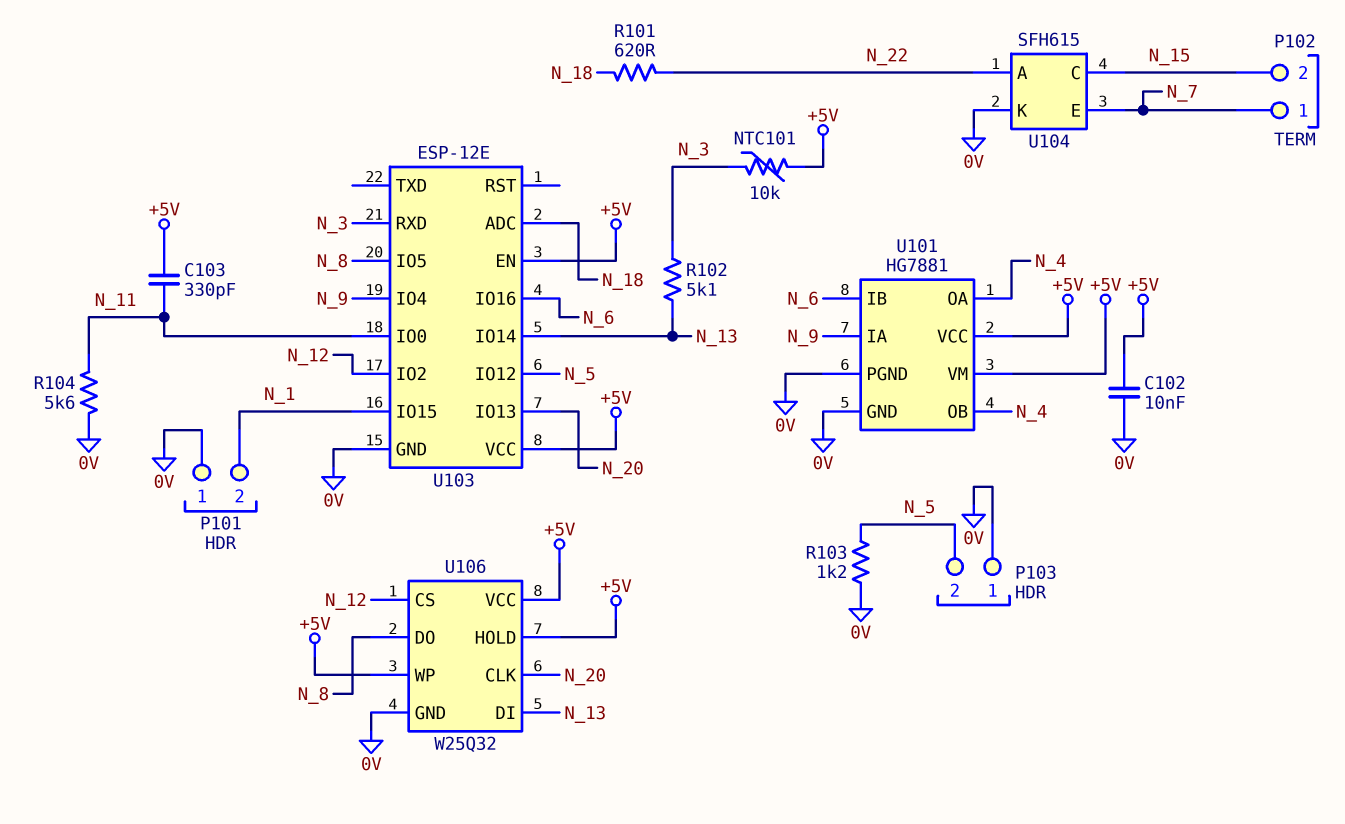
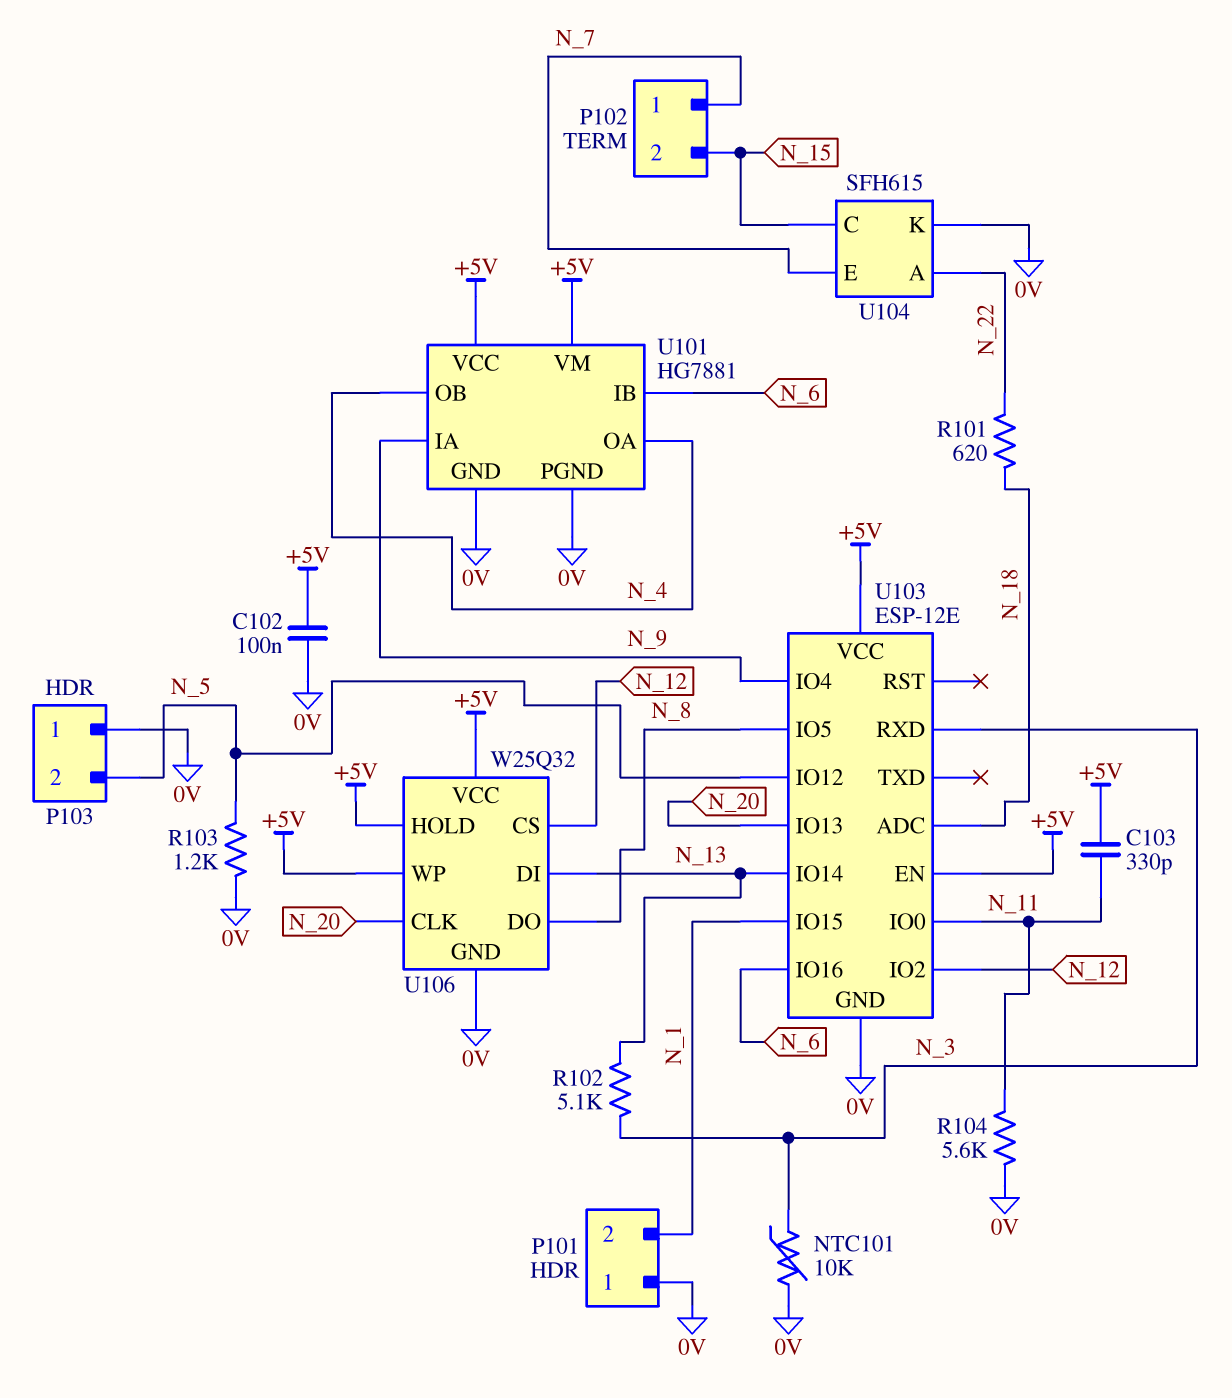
C102: 10nF (+5V, 0V) -> 100nF (+5V, 0V)
NTC101: 10k (+5V, N_3) -> 10k (0V, N_3)

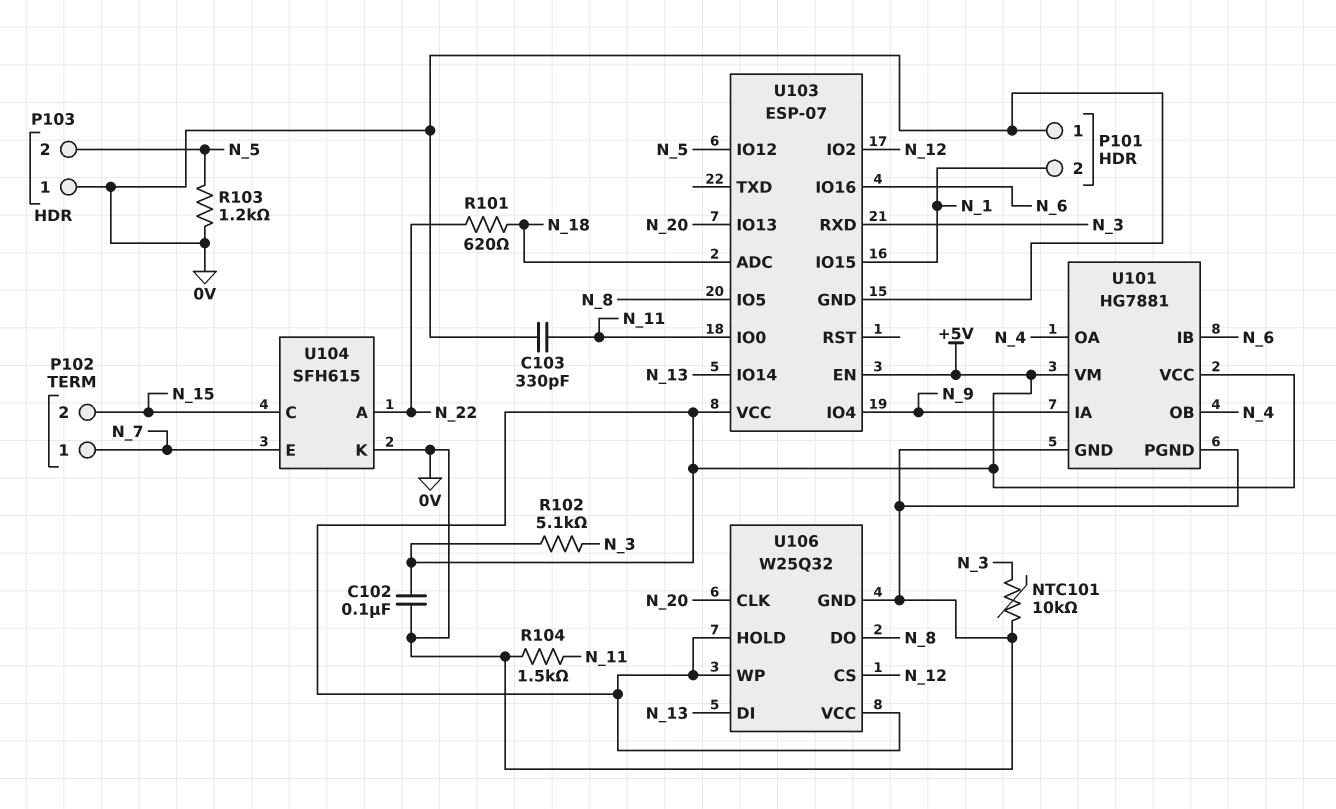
C103: 330pF (+5V, N_11) -> 330pF (0V, N_11)
R102: 5.1k (N_3, N_13) -> 5.1k (+5V, N_3)
R104: 5.6k (0V, N_11) -> 1.5k (0V, N_11)
U103: ESP-12E -> ESP-07

